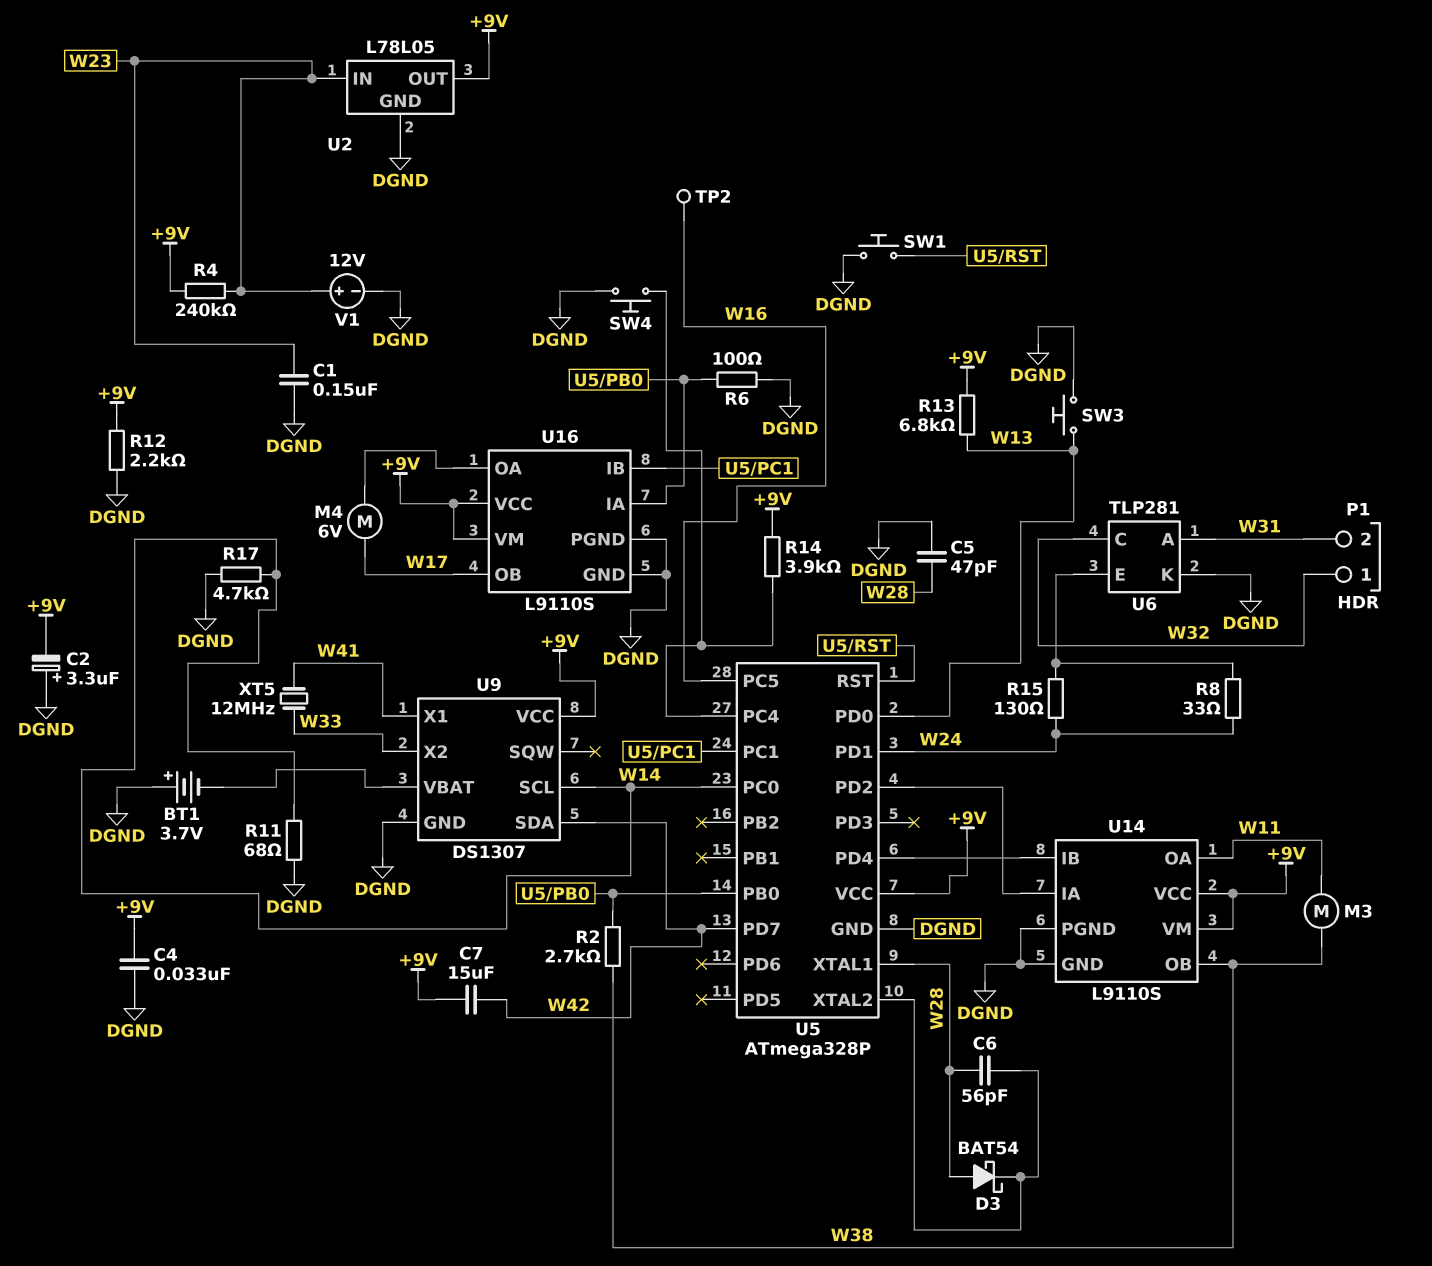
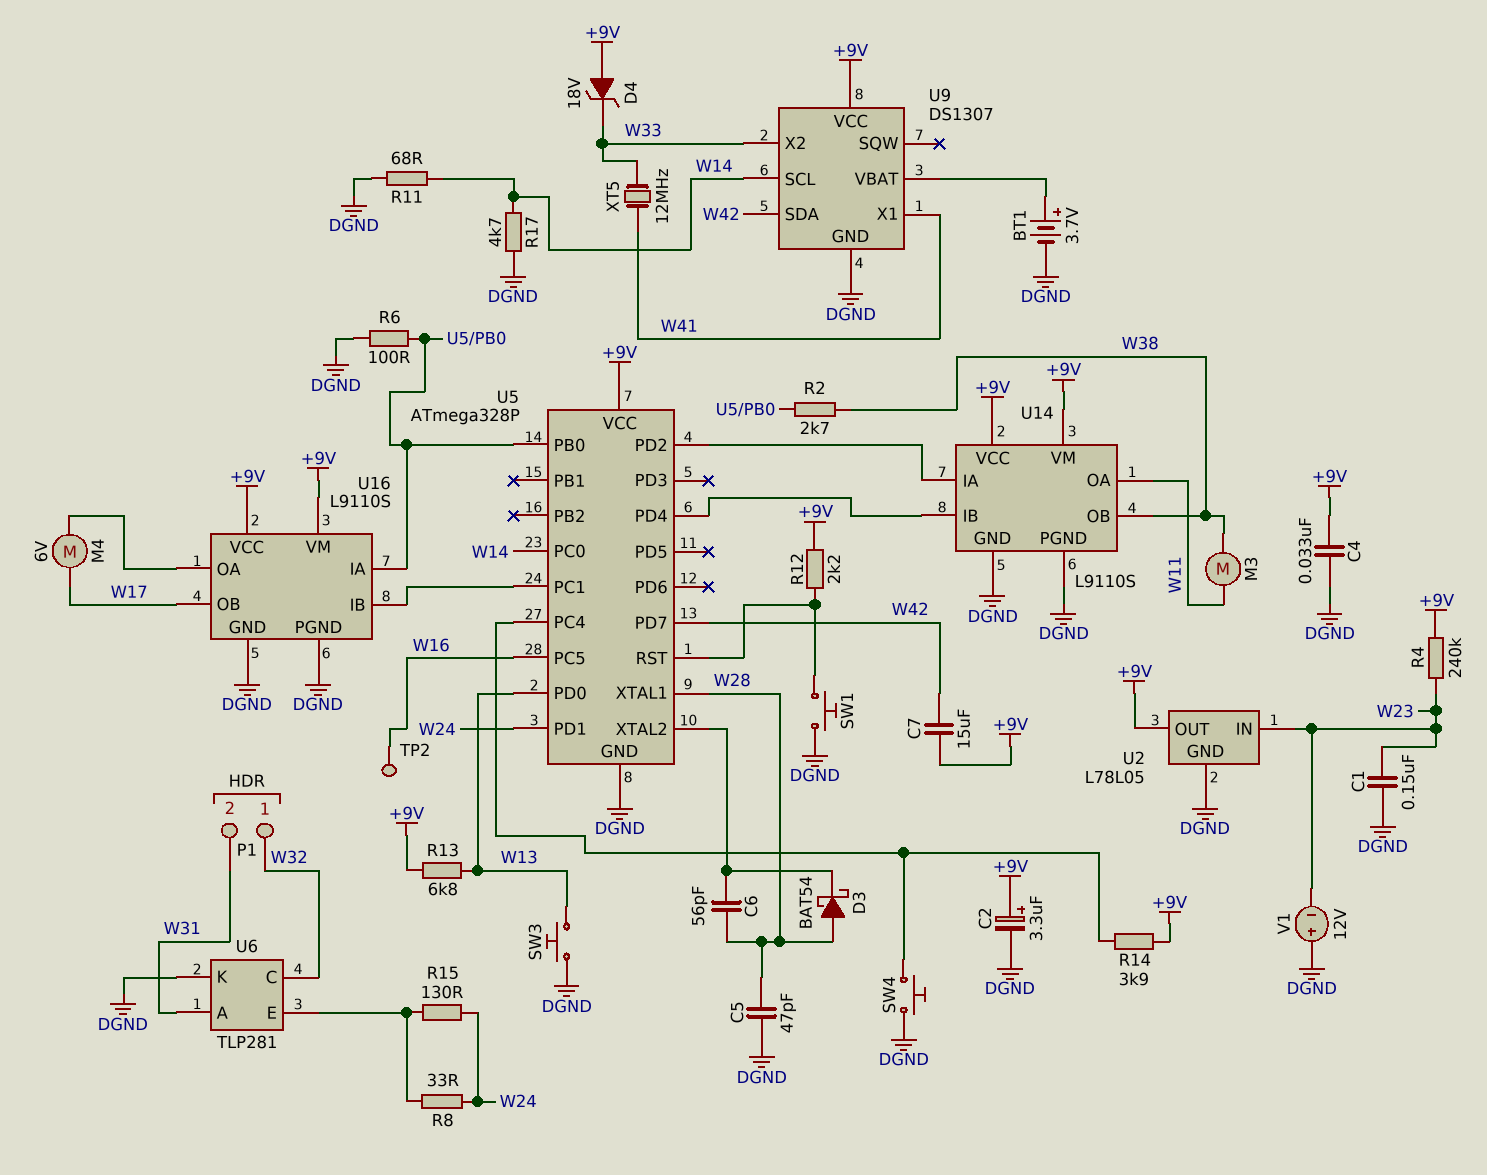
BT1: 3.7V (plus DGND, minus U9/VBAT) -> 3.7V (plus U9/VBAT, minus DGND)
C2: 3.3uF (plus DGND, minus +9V) -> 3.3uF (plus +9V, minus DGND)
D4: none -> zener 18V (A +9V, K W33)
R12: 2.2k (+9V, DGND) -> 2.2k (+9V, U5/RST)
V1: 12V (plus W23, minus DGND) -> 12V (plus DGND, minus W23)

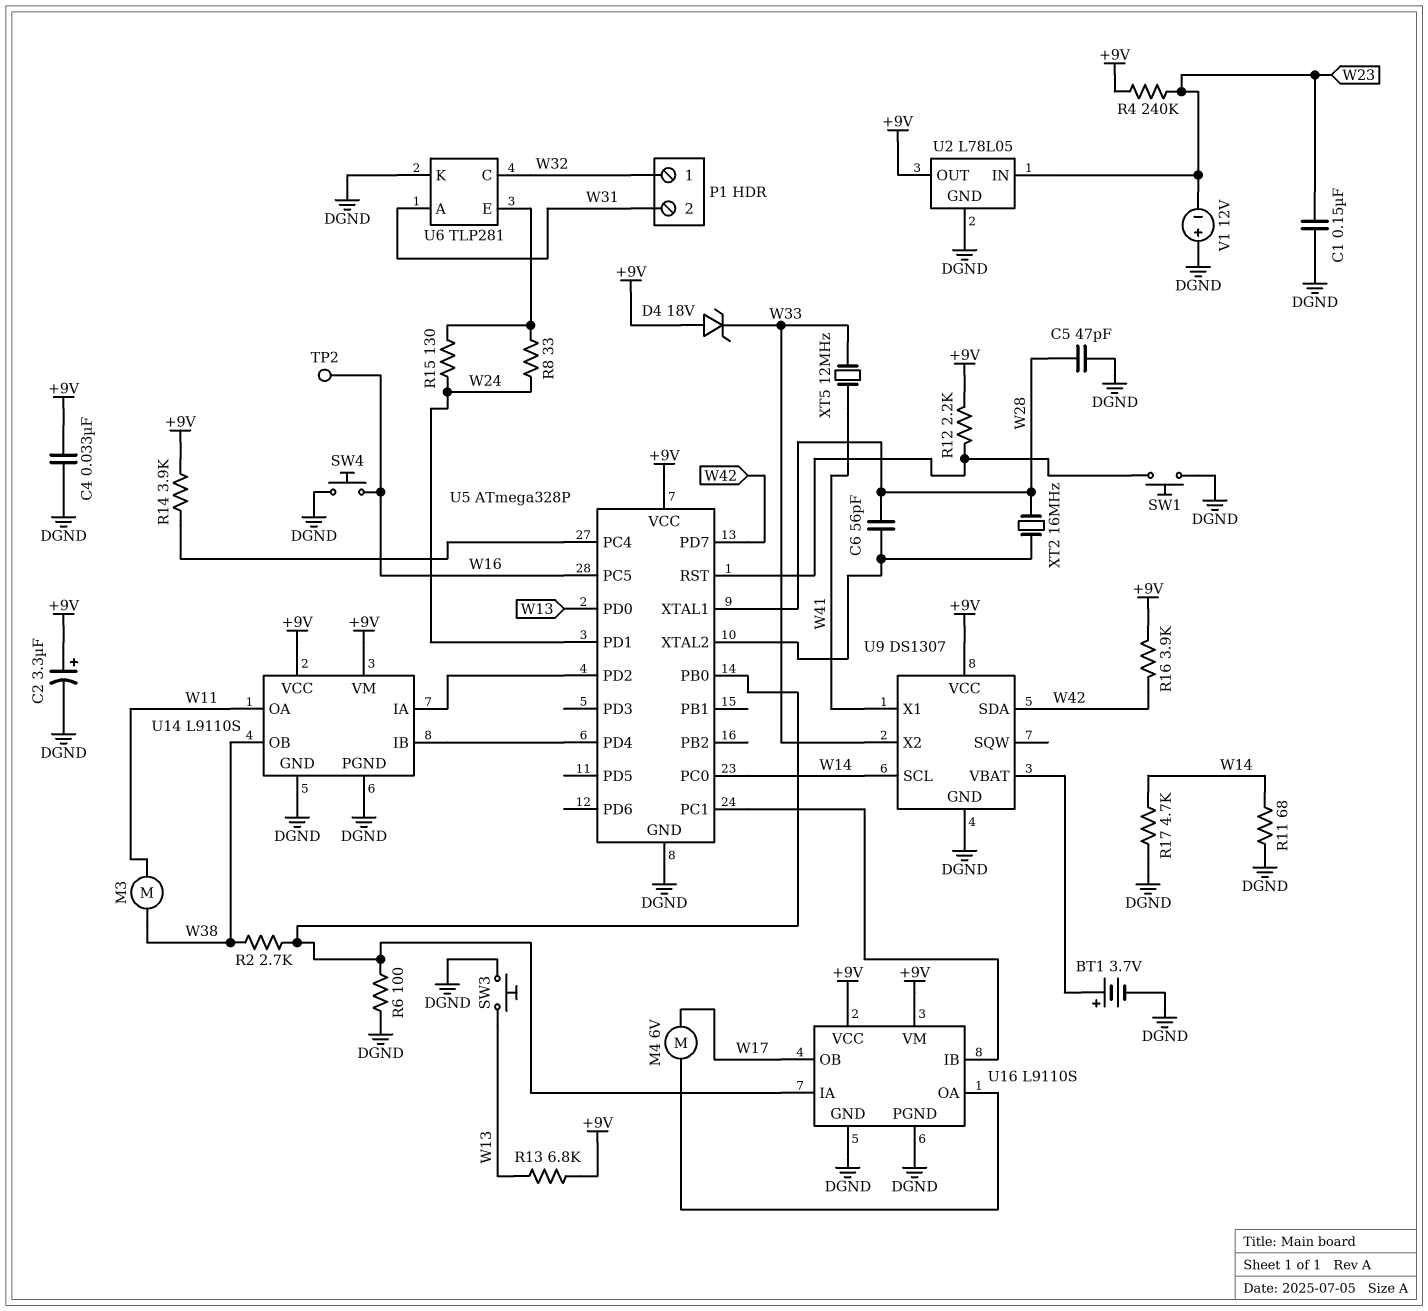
C7: 15uF (+9V, W42) -> none
D3: schottky BAT54 (A W28, K U5/XTAL2) -> none
R16: none -> 3.9k (+9V, W42)
SW4: button (DGND, U5/PC4) -> button (DGND, W16)
XT2: none -> 16MHz (U5/XTAL2, W28)

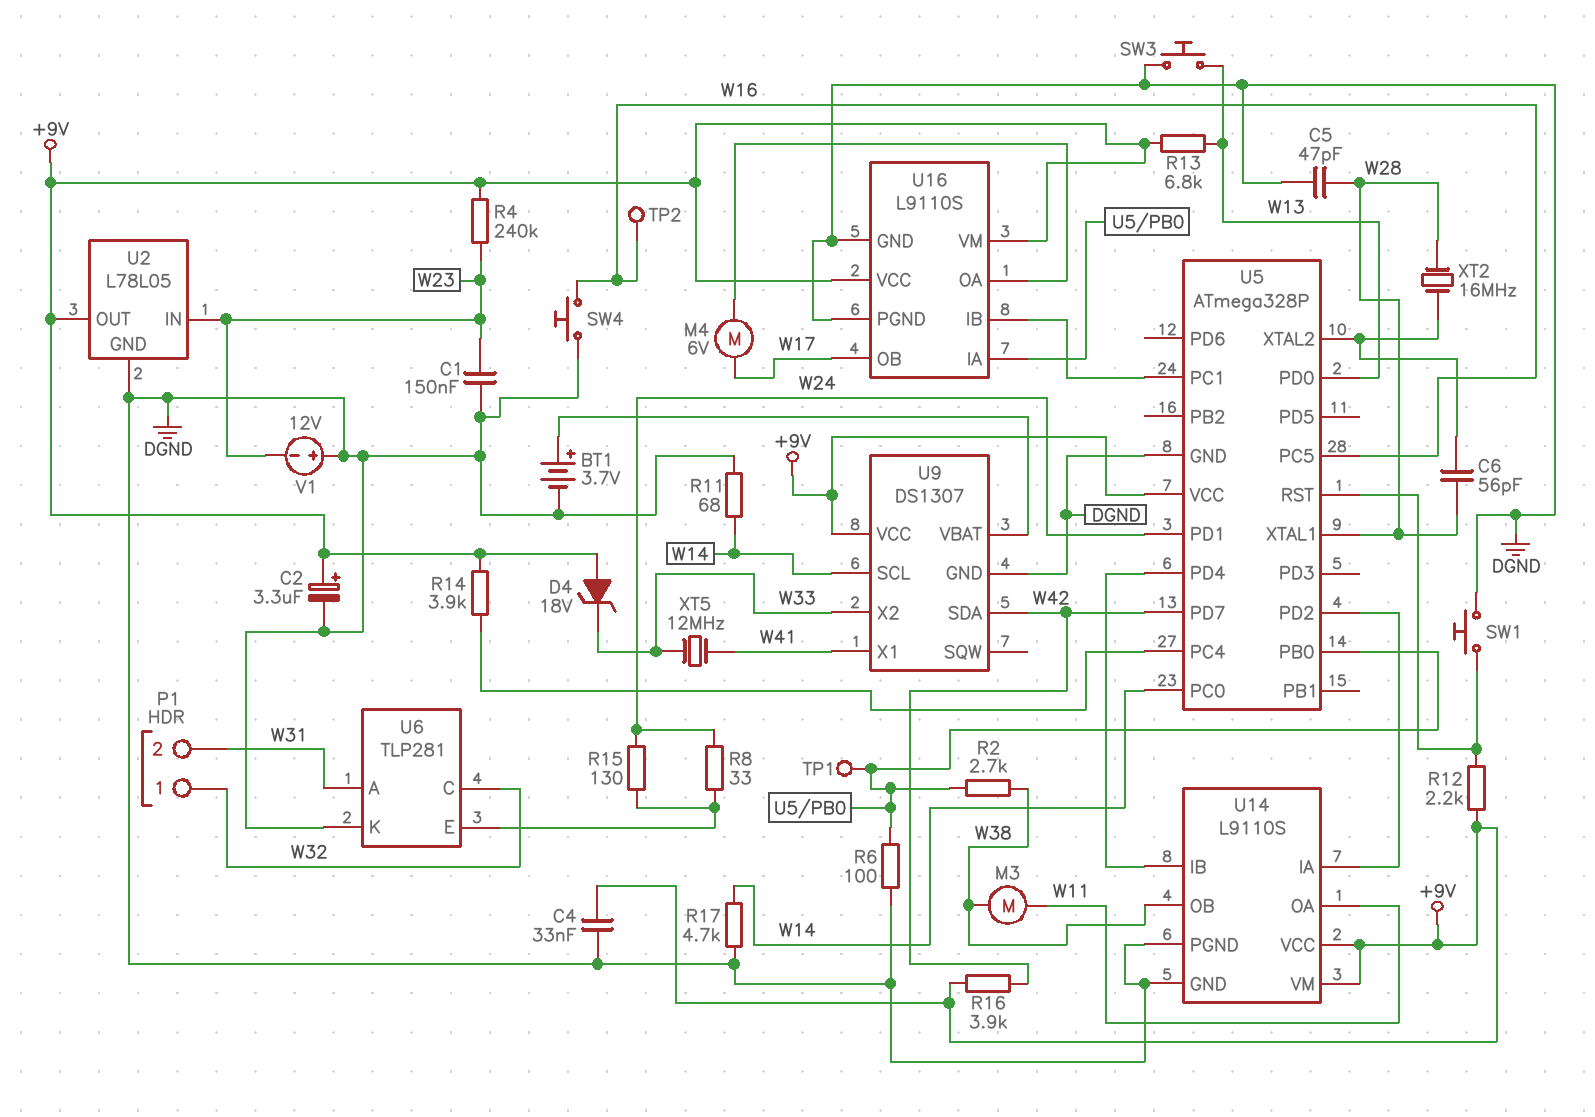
TP1: none -> test point (U5/PB0)

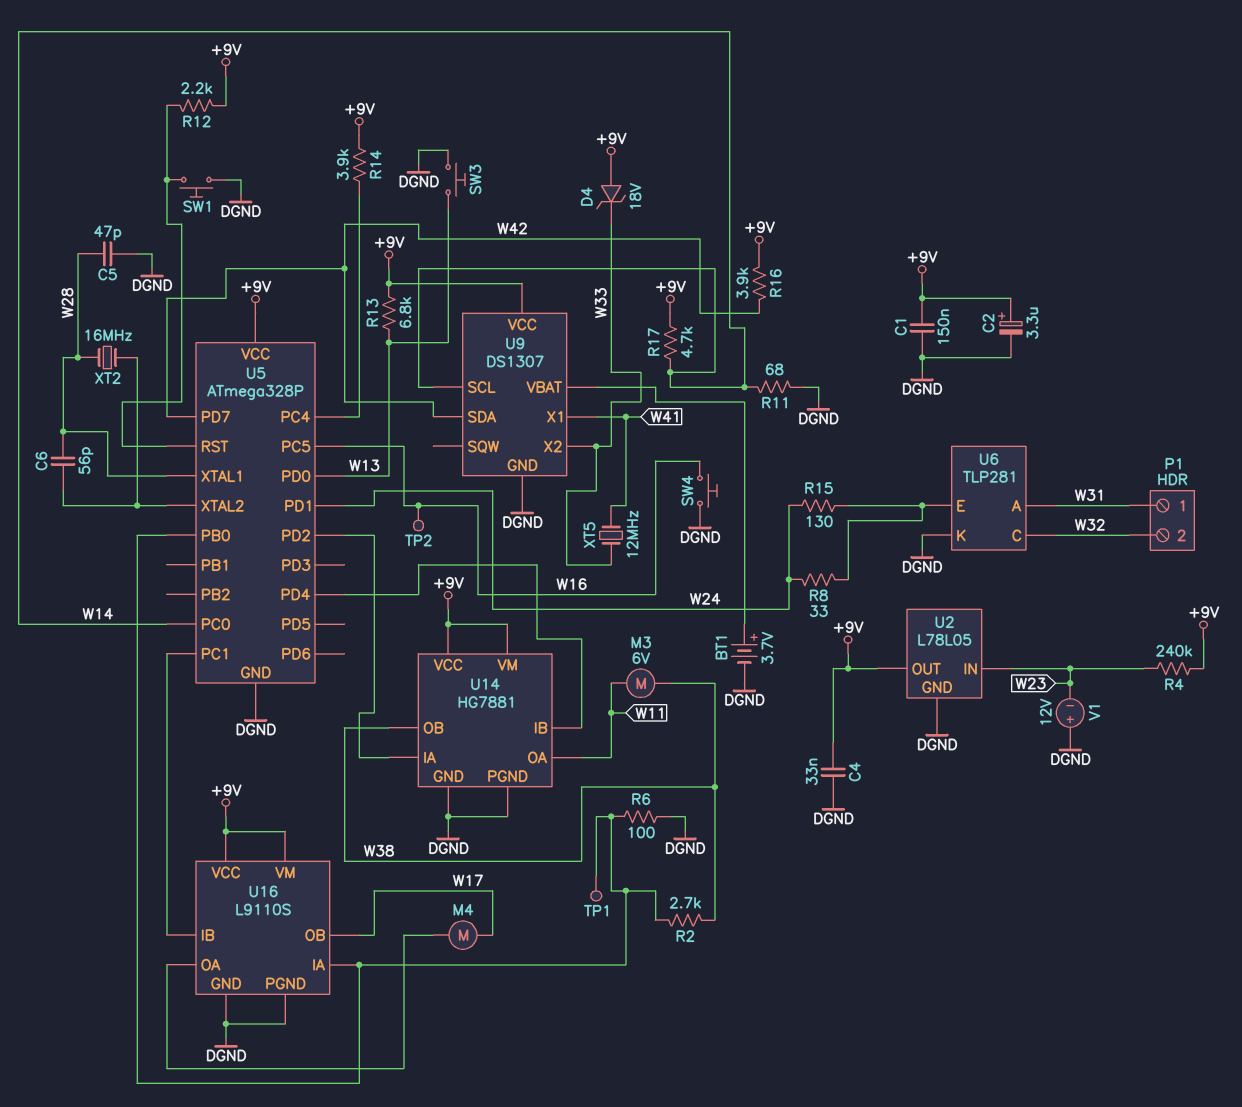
C1: 150nF (DGND, W23) -> 150nF (+9V, DGND)
M3: motor (W11, W38) -> motor 6V (W11, W38)
M4: motor 6V (U16/OA, W17) -> motor (U16/OA, W17)
P1 pin 1: W32 -> W31
P1 pin 2: W31 -> W32
R17: 4.7k (DGND, W14) -> 4.7k (+9V, W14)
U14: L9110S -> HG7881

